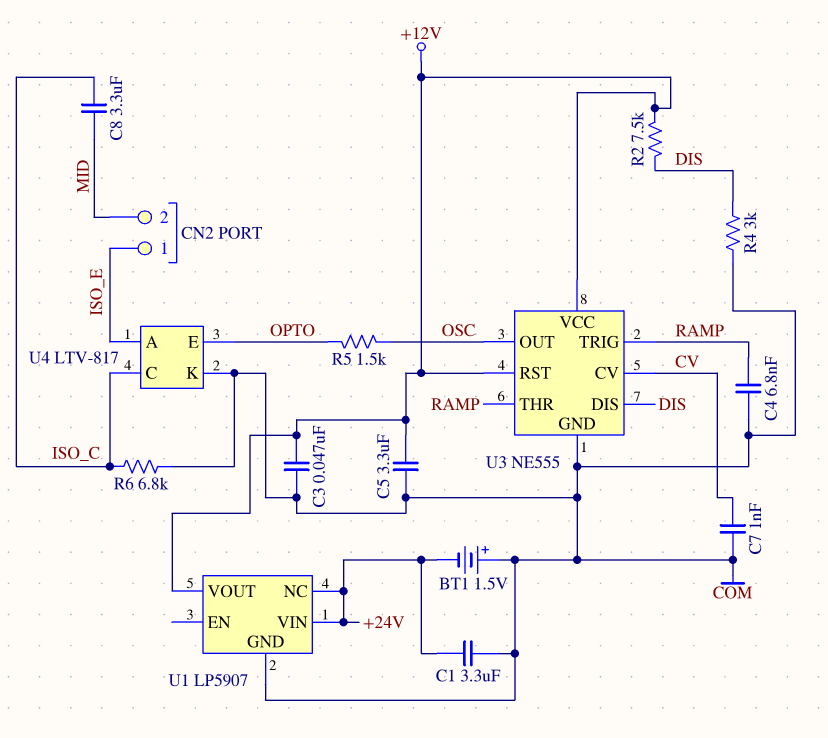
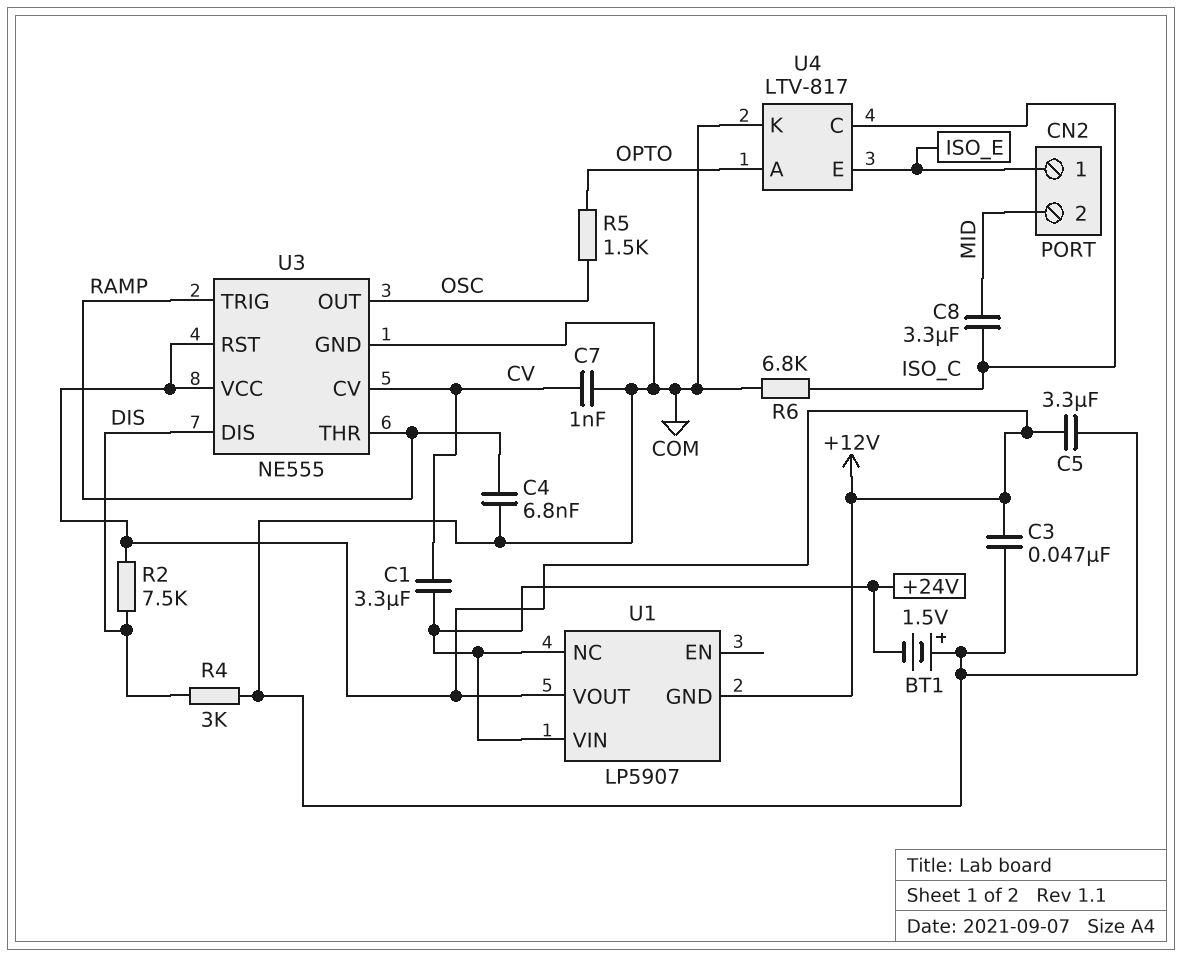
C1: 3.3uF (+24V, COM) -> 3.3uF (+24V, CV)
U1 pin GND: COM -> +12V
U4 pin A: ISO_E -> OPTO
U4 pin E: OPTO -> ISO_E

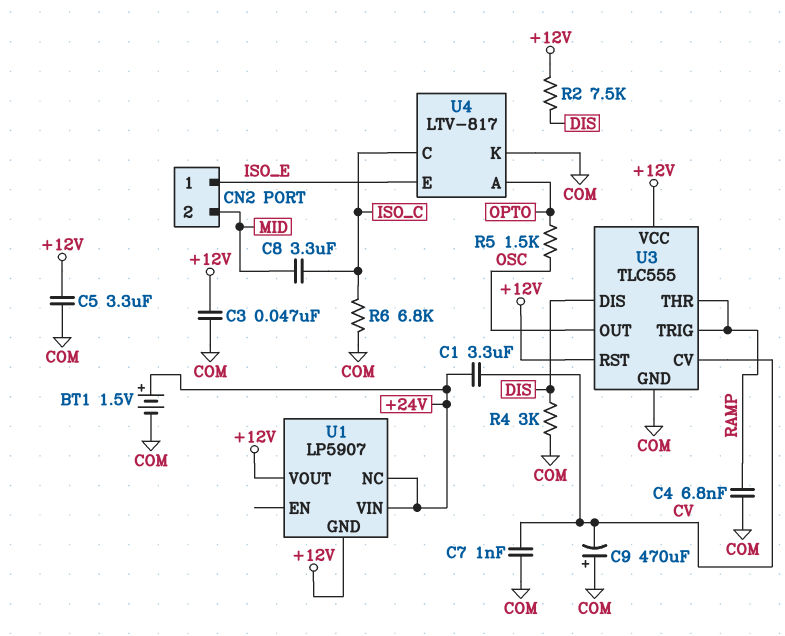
BT1: 1.5V (plus COM, minus +24V) -> 1.5V (plus +24V, minus COM)
C9: none -> 470uF (plus COM, minus CV)
U3: NE555 -> TLC555

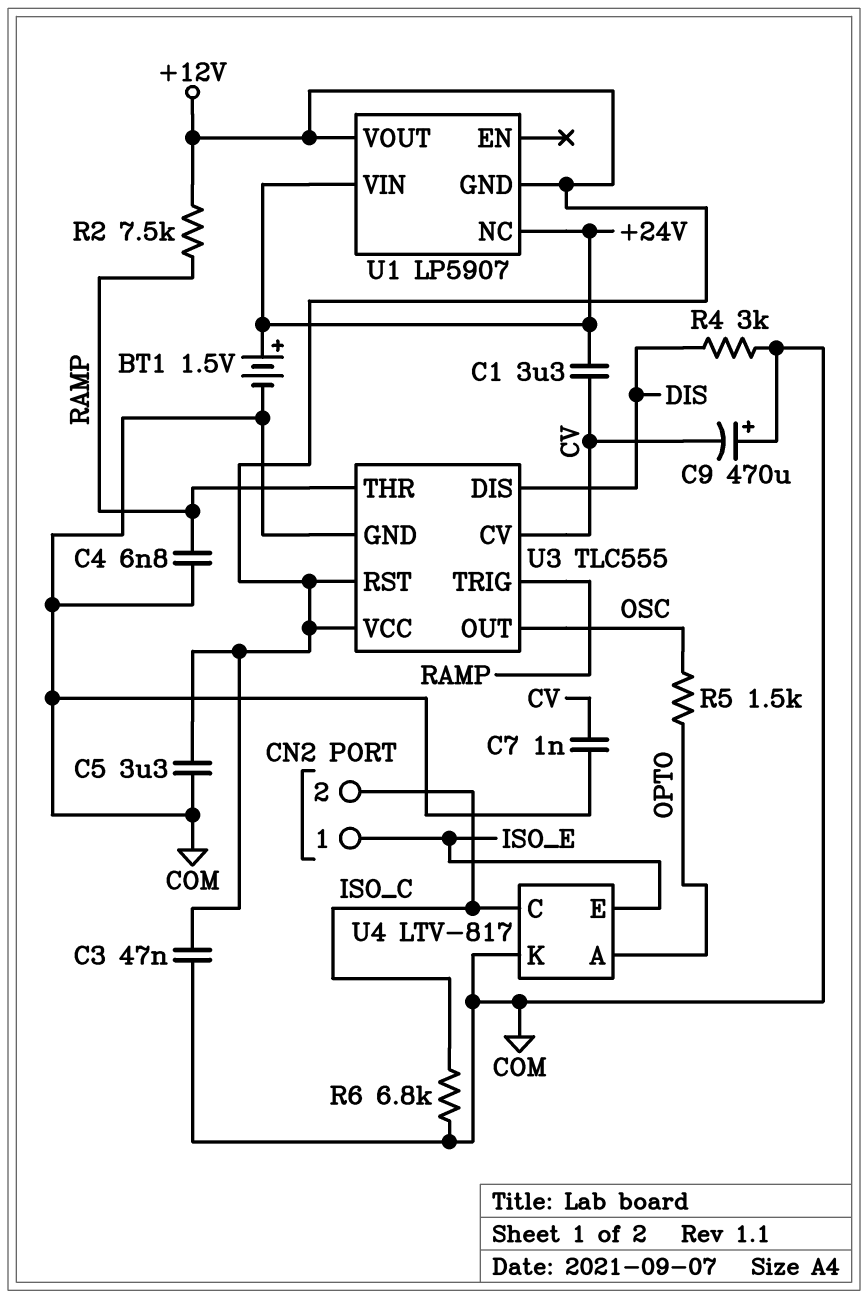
C8: 3.3uF (ISO_C, MID) -> none
CN2 pin 2: MID -> ISO_C
R2: 7.5k (+12V, DIS) -> 7.5k (+12V, RAMP)

